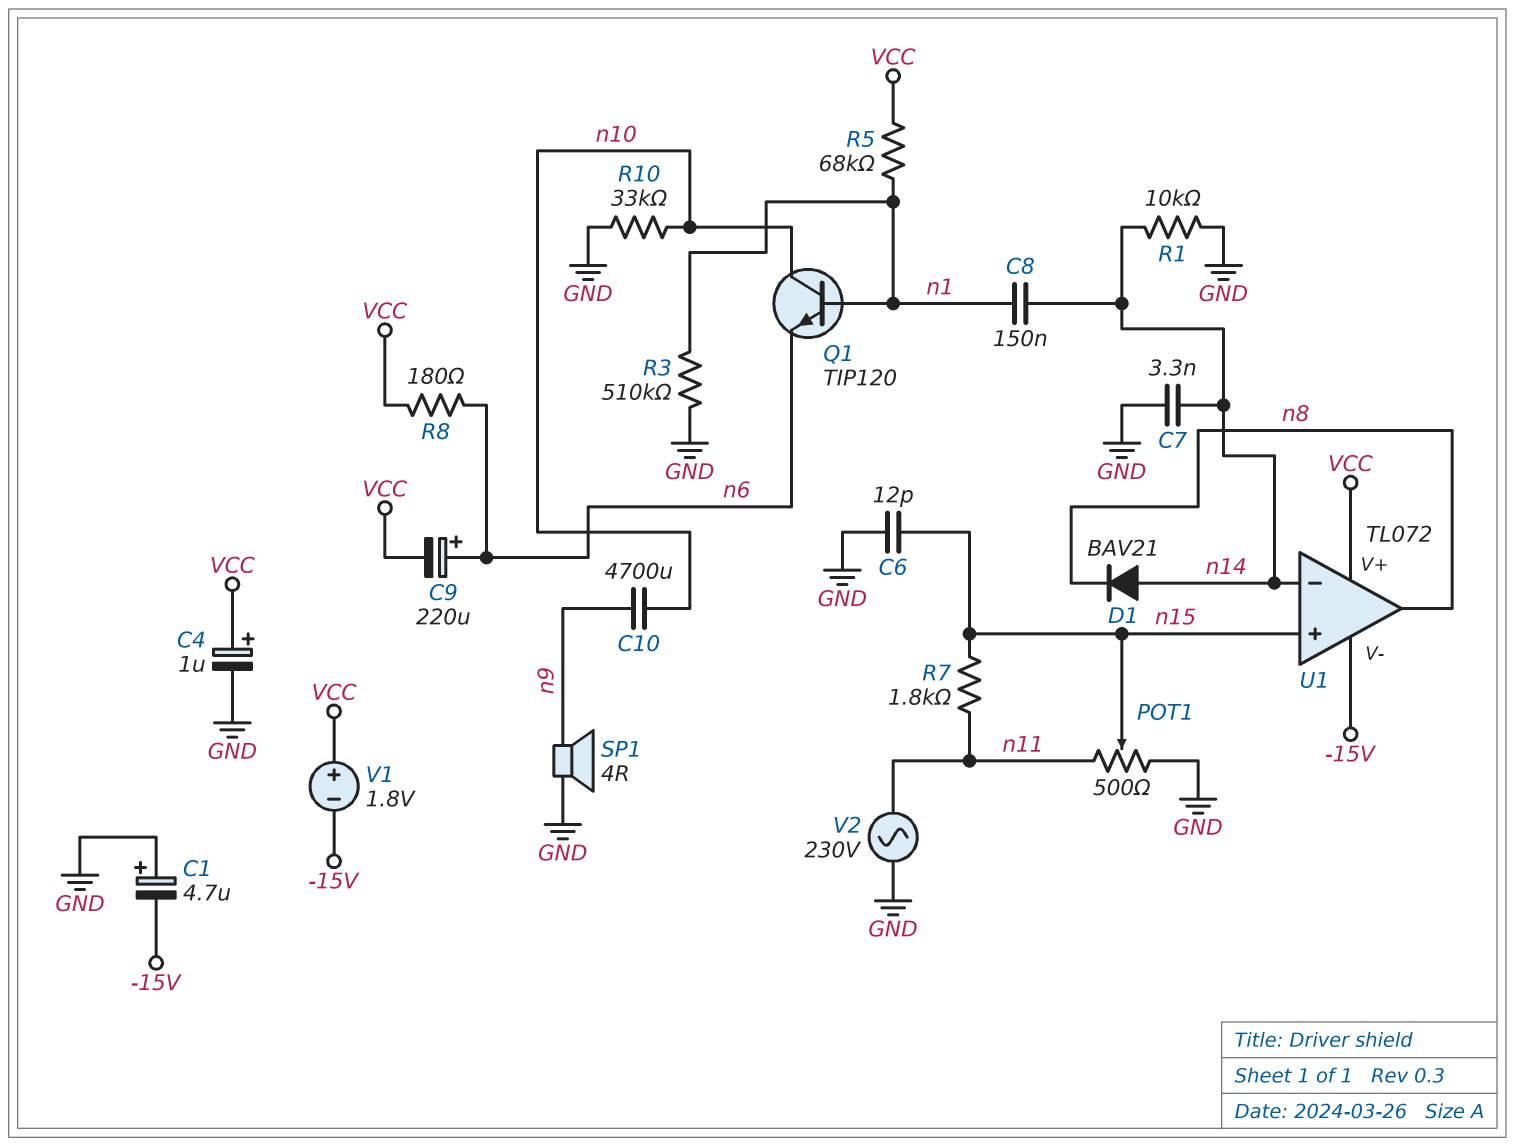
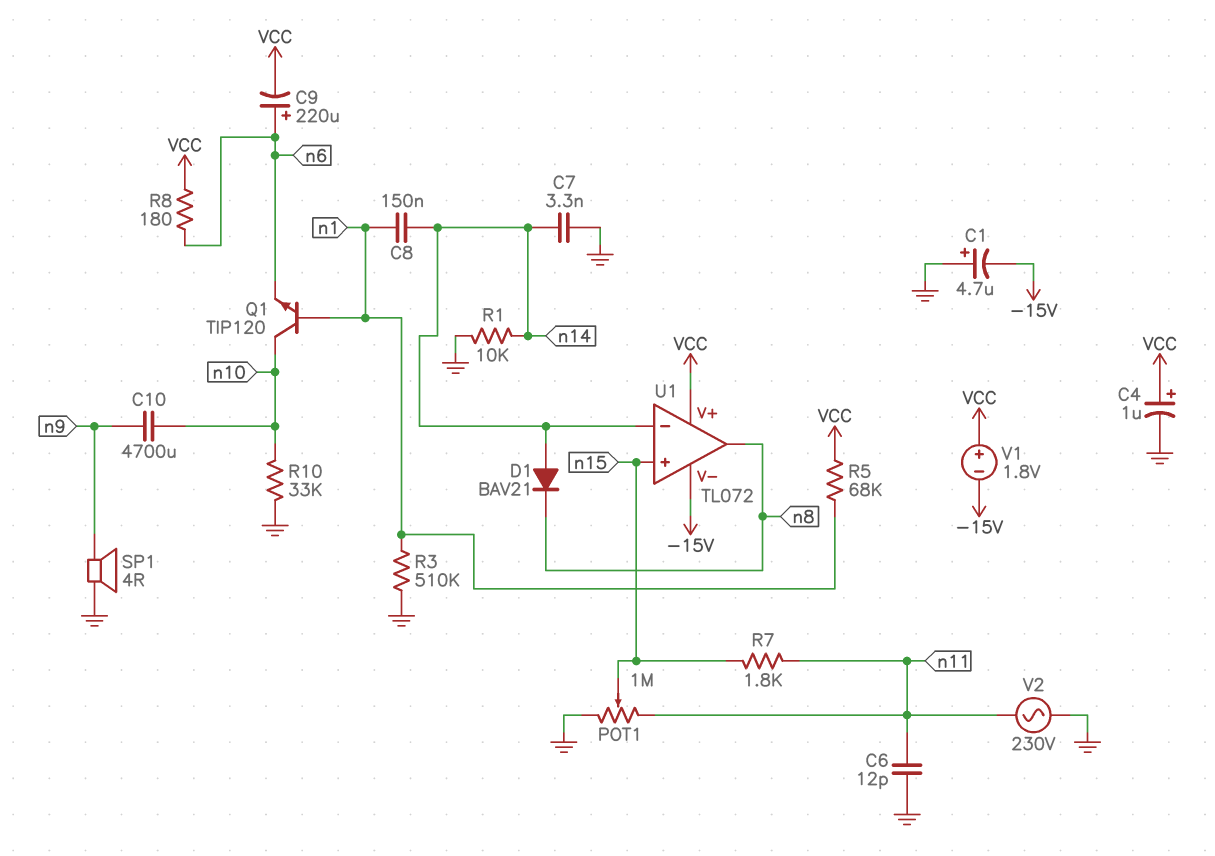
C6: 12pF (GND, n15) -> 12pF (GND, n11)
POT1: 500 (GND, n11, wiper n15) -> 1M (GND, n11, wiper n15)

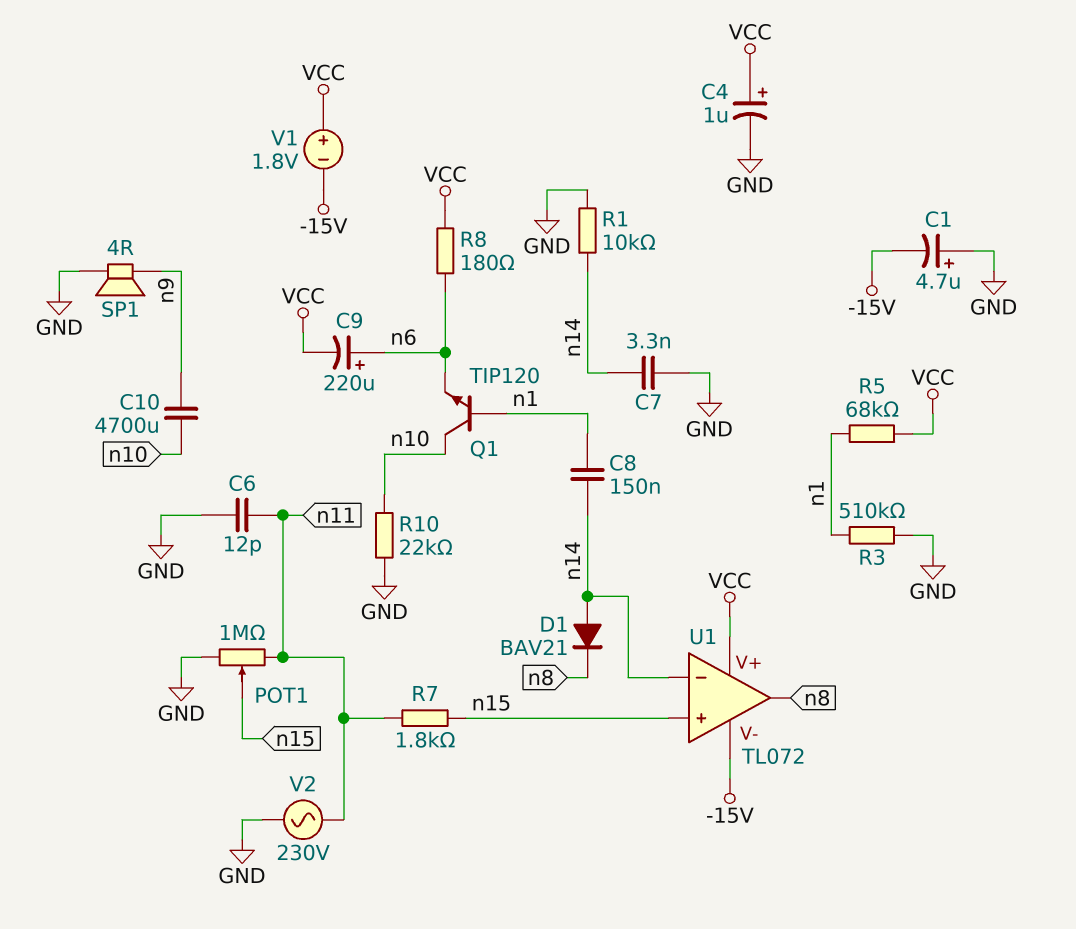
R10: 33k (GND, n10) -> 22k (GND, n10)

